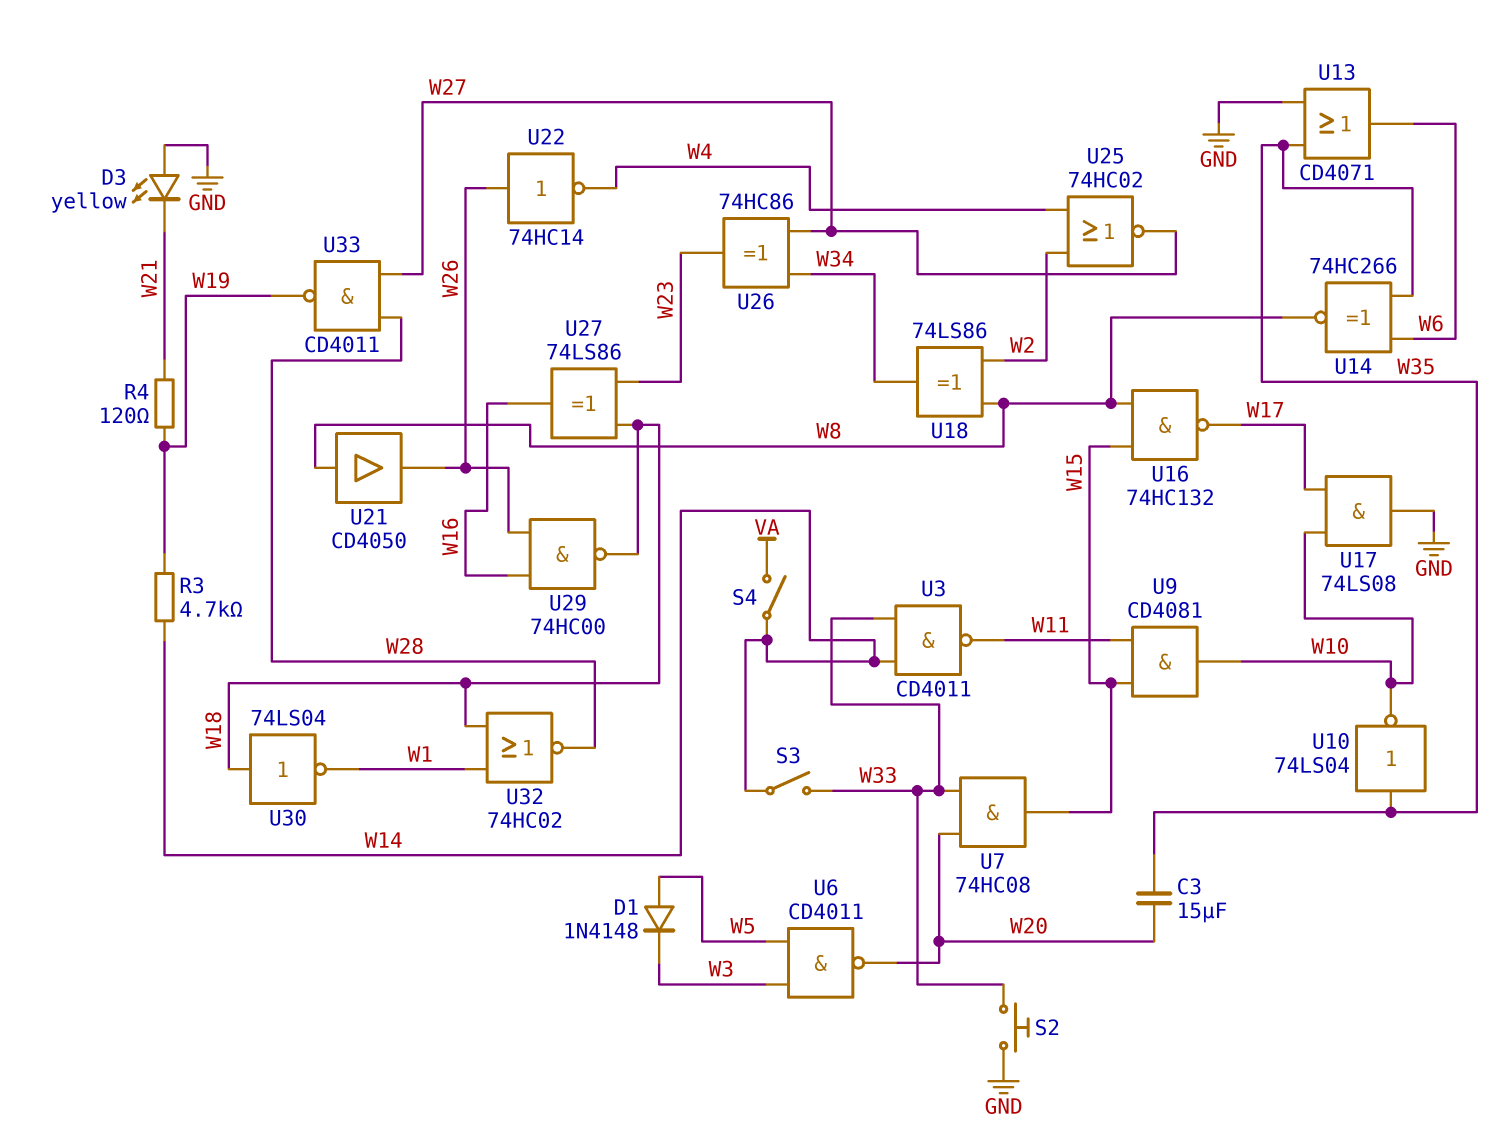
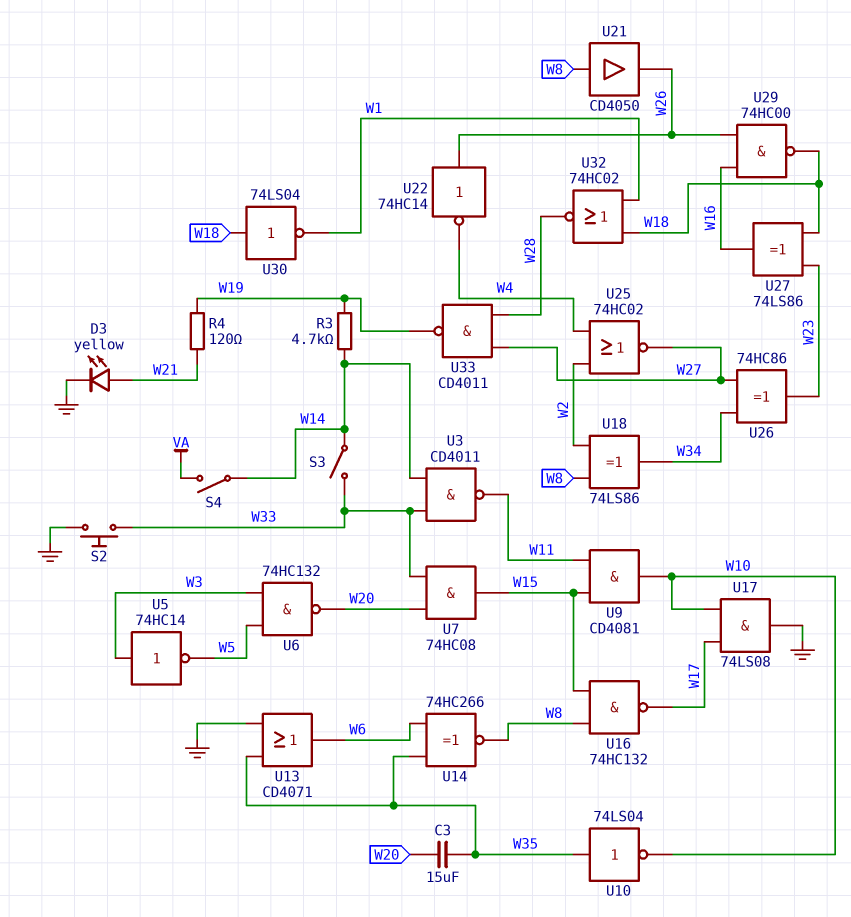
D1: diode 1N4148 (A W5, K W3) -> none
D3: LED yellow (A GND, K W21) -> LED yellow (A W21, K GND)
U5: none -> NOT 74HC14 (in W3, out W5)
U6: NAND CD4011 (in W3, in W5, out W20) -> NAND 74HC132 (in W3, in W5, out W20)

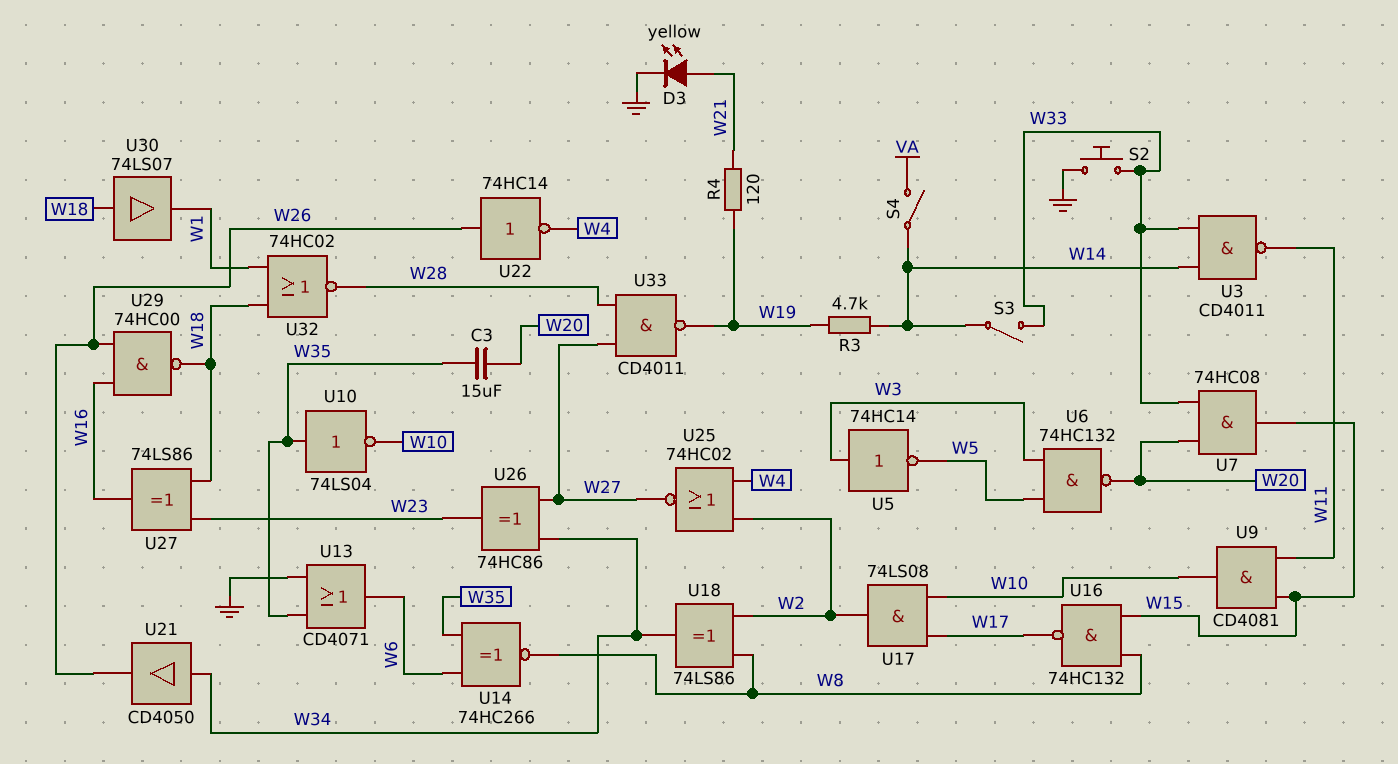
U17: AND 74LS08 (in W10, in W17, out GND) -> AND 74LS08 (in W10, in W17, out W2)
U21: buffer CD4050 (in W8, out W26) -> buffer CD4050 (in W34, out W26)
U30: NOT 74LS04 (in W18, out W1) -> buffer 74LS07 (in W18, out W1)

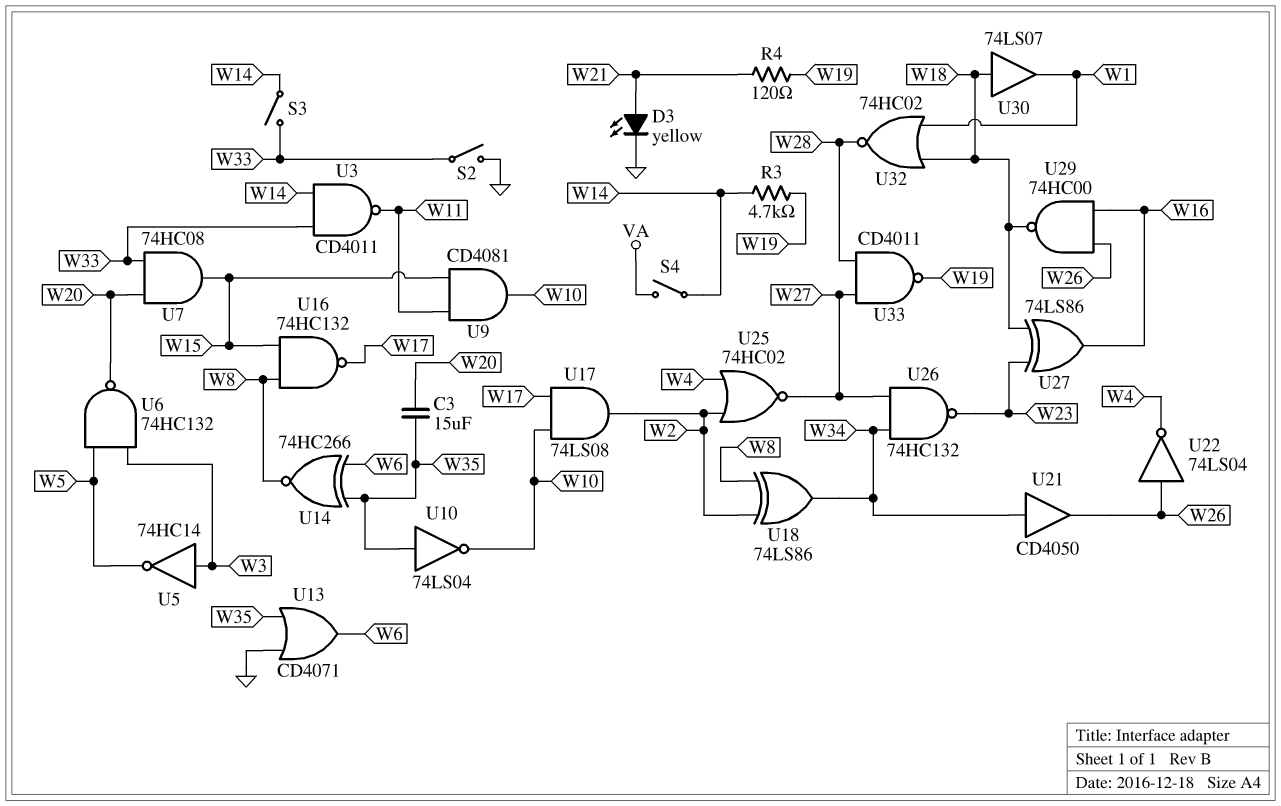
S2: button (GND, W33) -> switch (GND, W33)
U22: NOT 74HC14 (in W26, out W4) -> NOT 74LS04 (in W26, out W4)
U26: XOR 74HC86 (in W27, in W34, out W23) -> NAND 74HC132 (in W27, in W34, out W23)

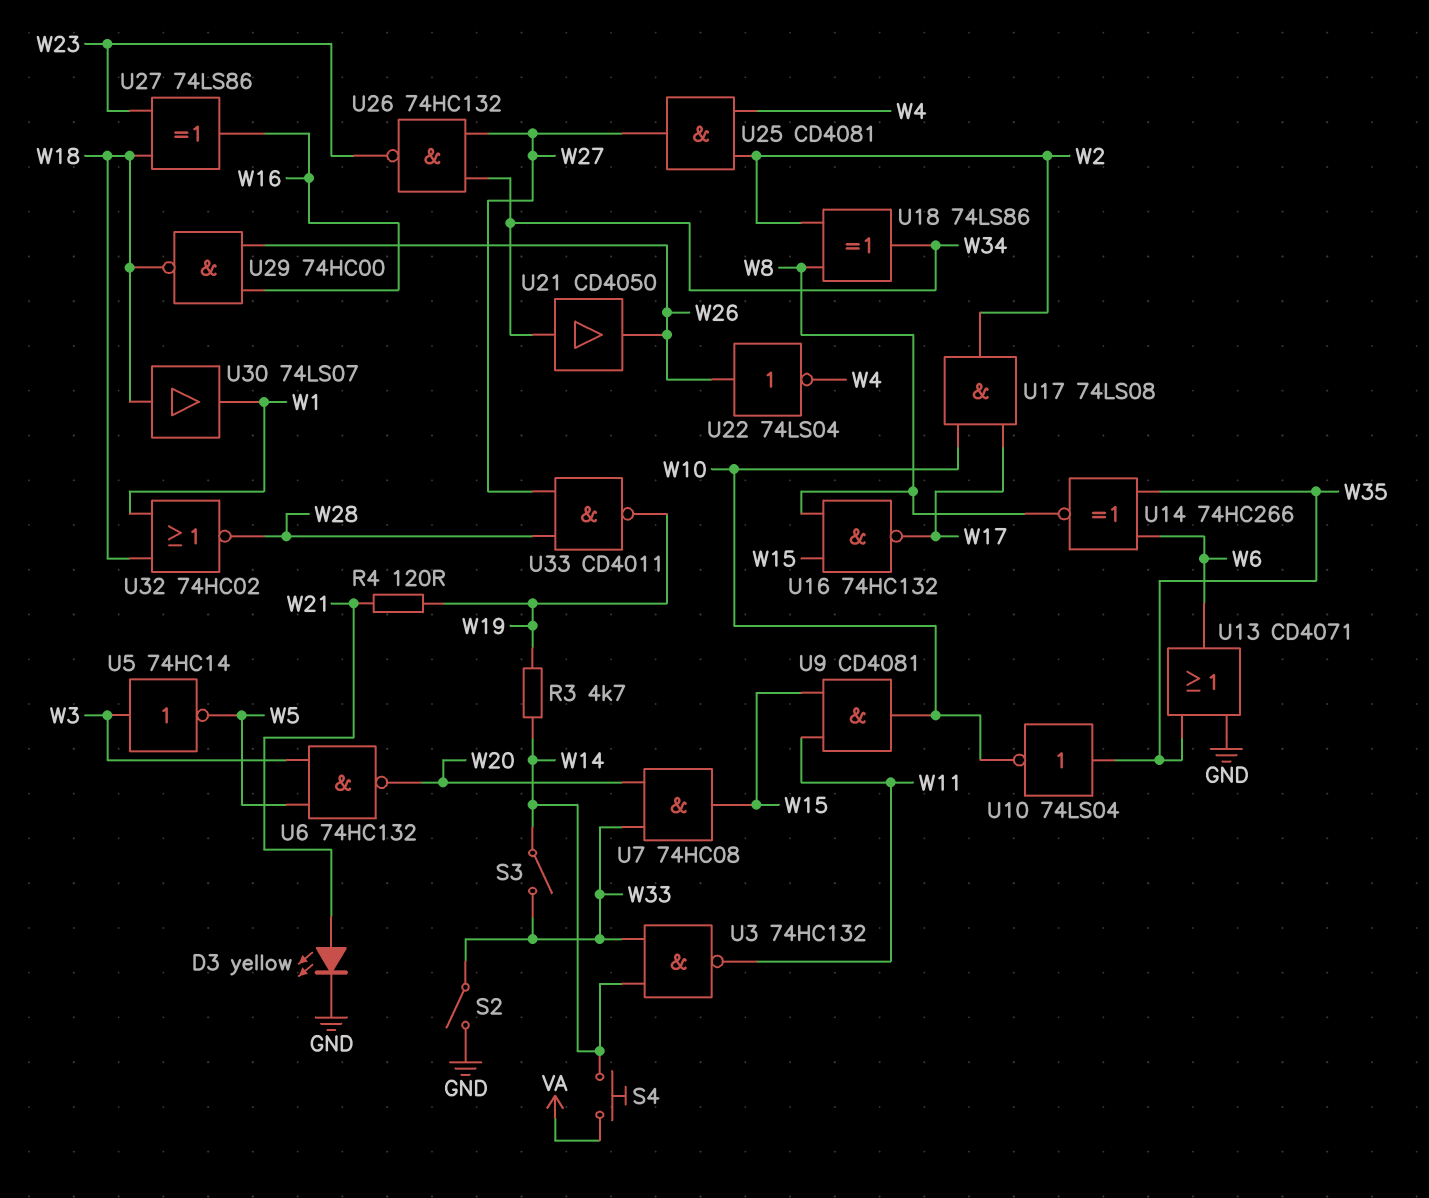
C3: 15uF (W20, W35) -> none
S4: switch (VA, W14) -> button (VA, W14)
U3: NAND CD4011 (in W14, in W33, out W11) -> NAND 74HC132 (in W14, in W33, out W11)
U25: NOR 74HC02 (in W2, in W4, out W27) -> AND CD4081 (in W2, in W4, out W27)

